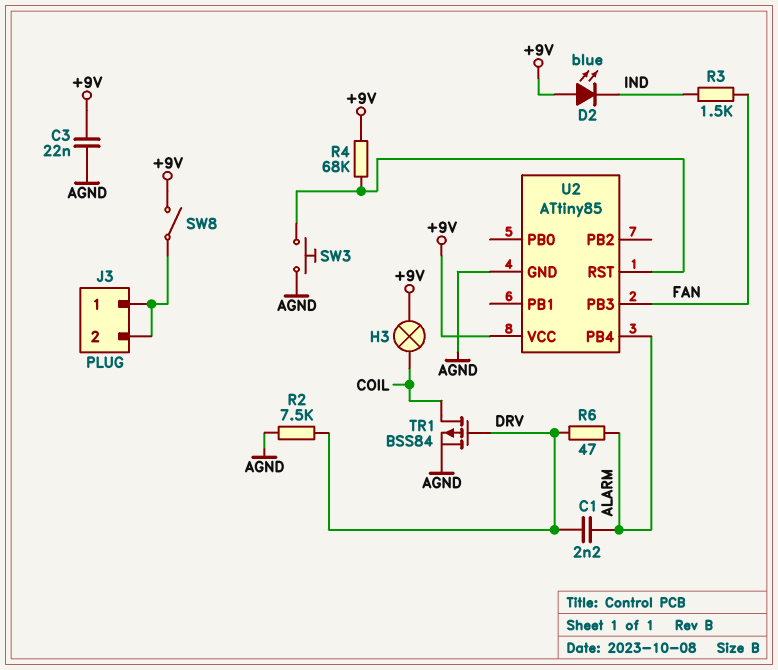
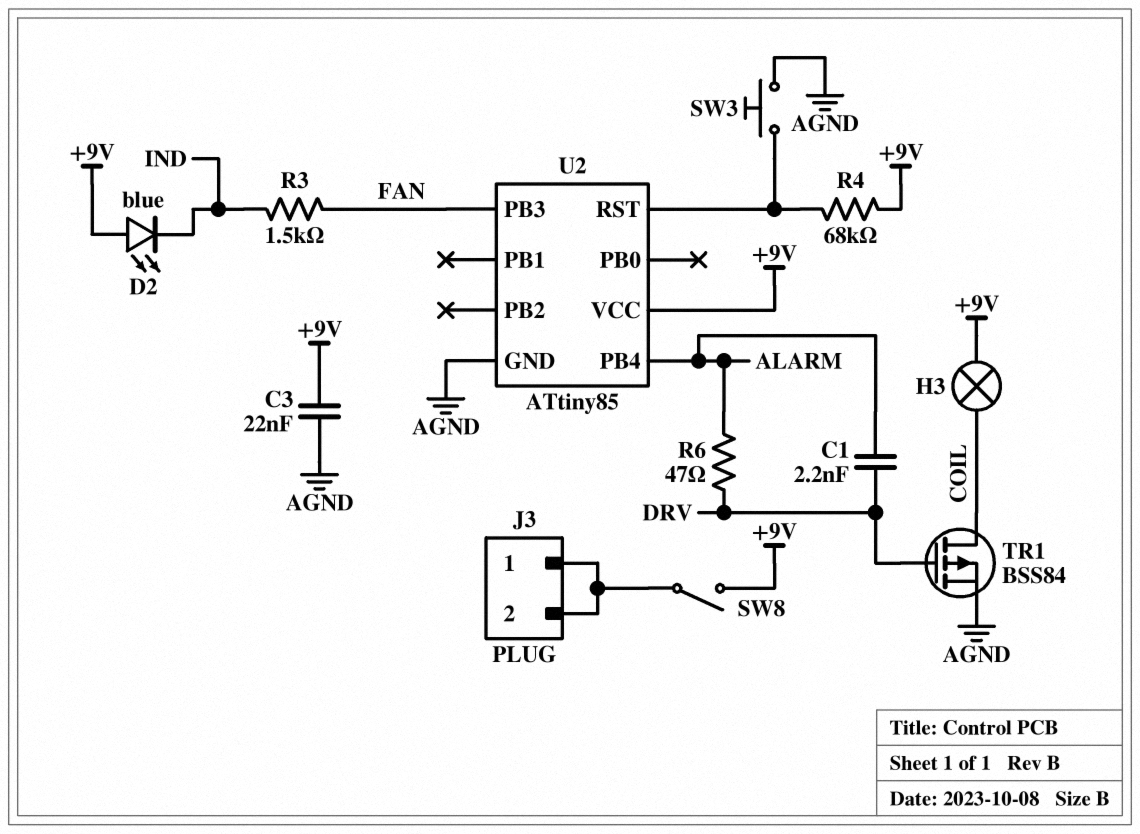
R2: 7.5k (AGND, DRV) -> none

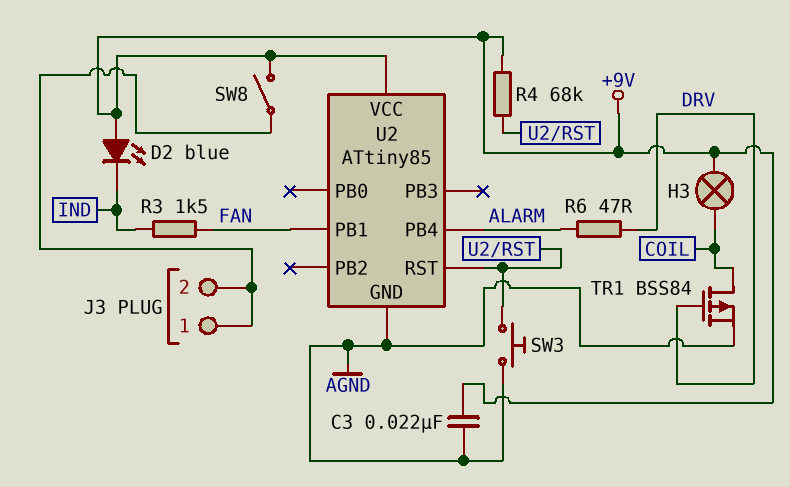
C1: 2.2nF (ALARM, DRV) -> none
U2 pin PB1: none -> FAN
U2 pin PB3: FAN -> none

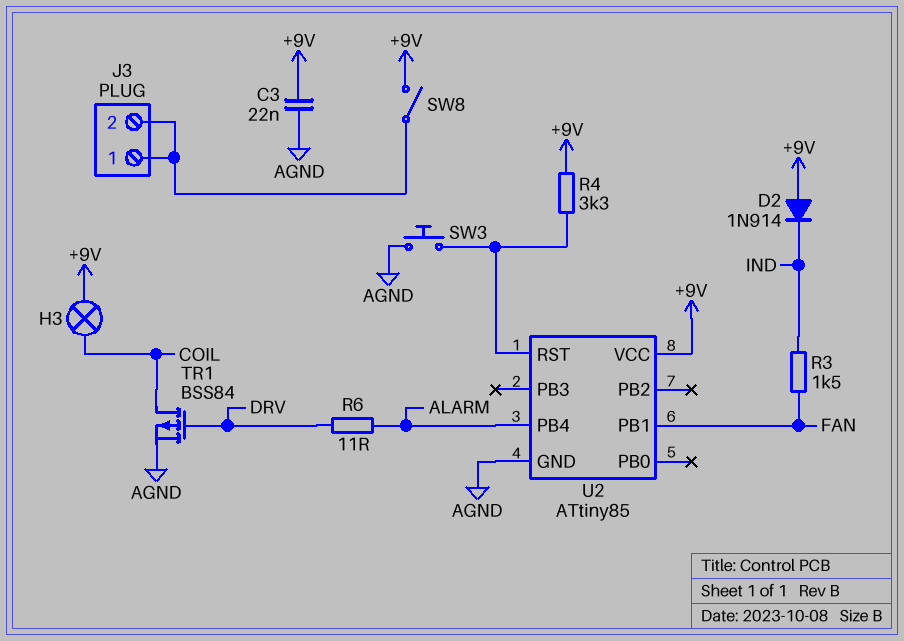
D2: LED blue (A +9V, K IND) -> diode 1N914 (A +9V, K IND)
R4: 68k (+9V, U2/RST) -> 3.3k (+9V, U2/RST)
R6: 47 (ALARM, DRV) -> 11 (ALARM, DRV)

